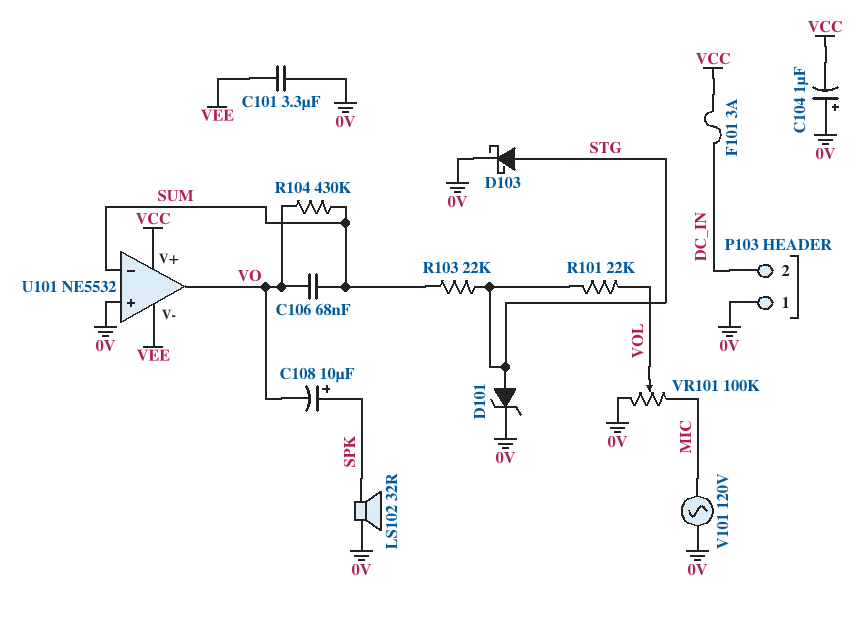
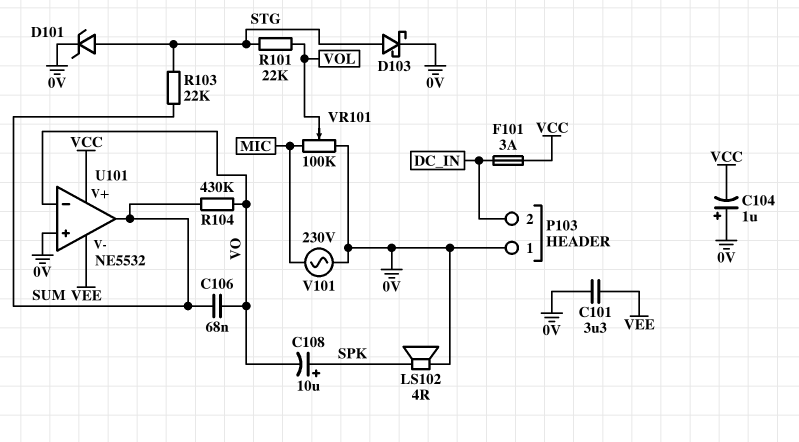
LS102: speaker 32R (0V, SPK) -> speaker 4R (0V, SPK)
U101 pin in-: SUM -> VO
U101 pin out: VO -> SUM
V101: AC 120V (0V, MIC) -> AC 230V (0V, MIC)

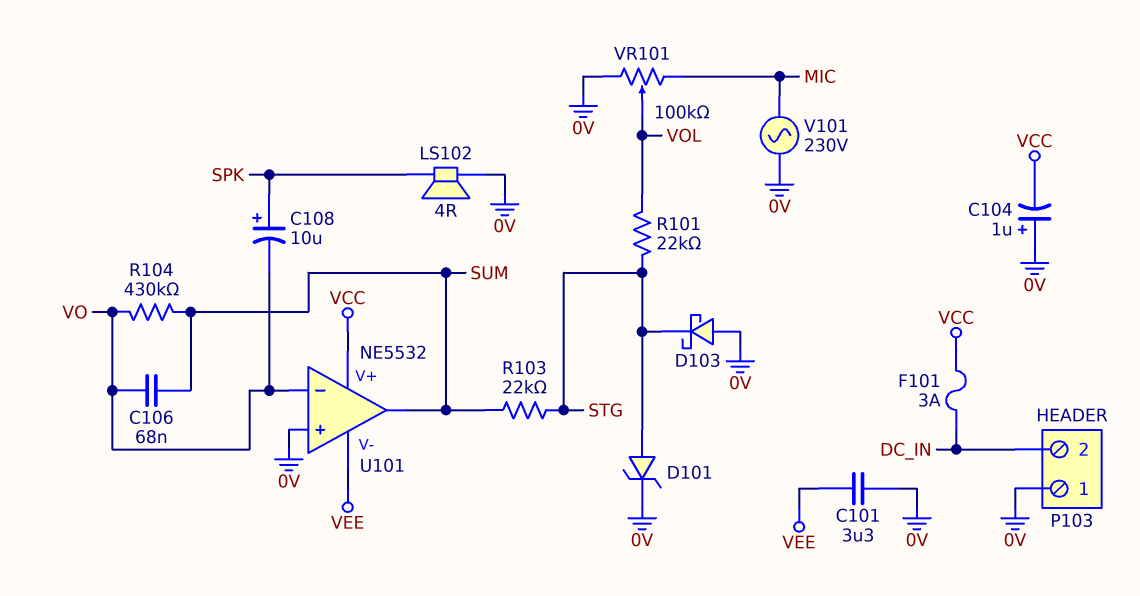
D103: schottky (A STG, K 0V) -> schottky (A 0V, K STG)

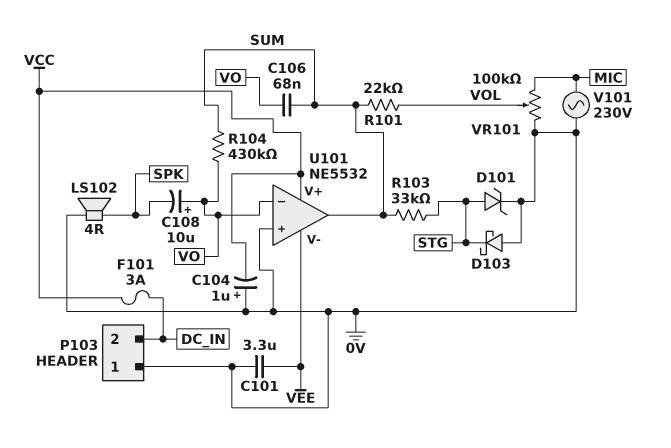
C108: 10uF (plus SPK, minus VO) -> 10uF (plus VO, minus SPK)
R101: 22k (STG, VOL) -> 22k (SUM, VOL)
R103: 22k (STG, SUM) -> 33k (STG, SUM)

